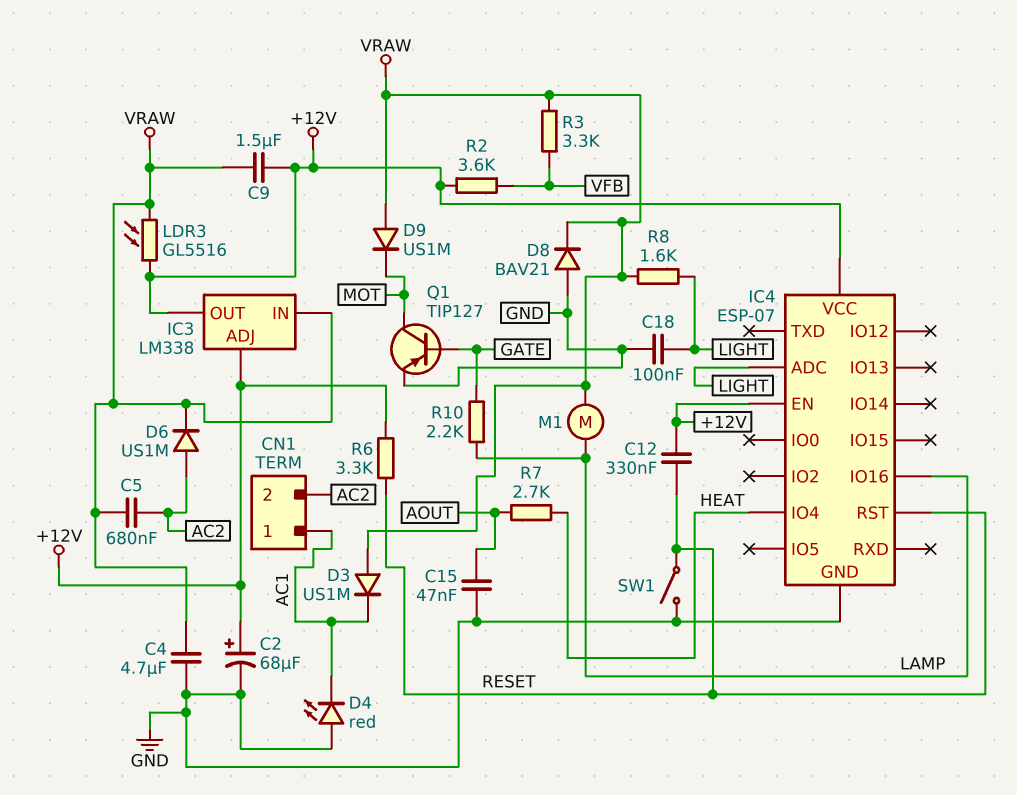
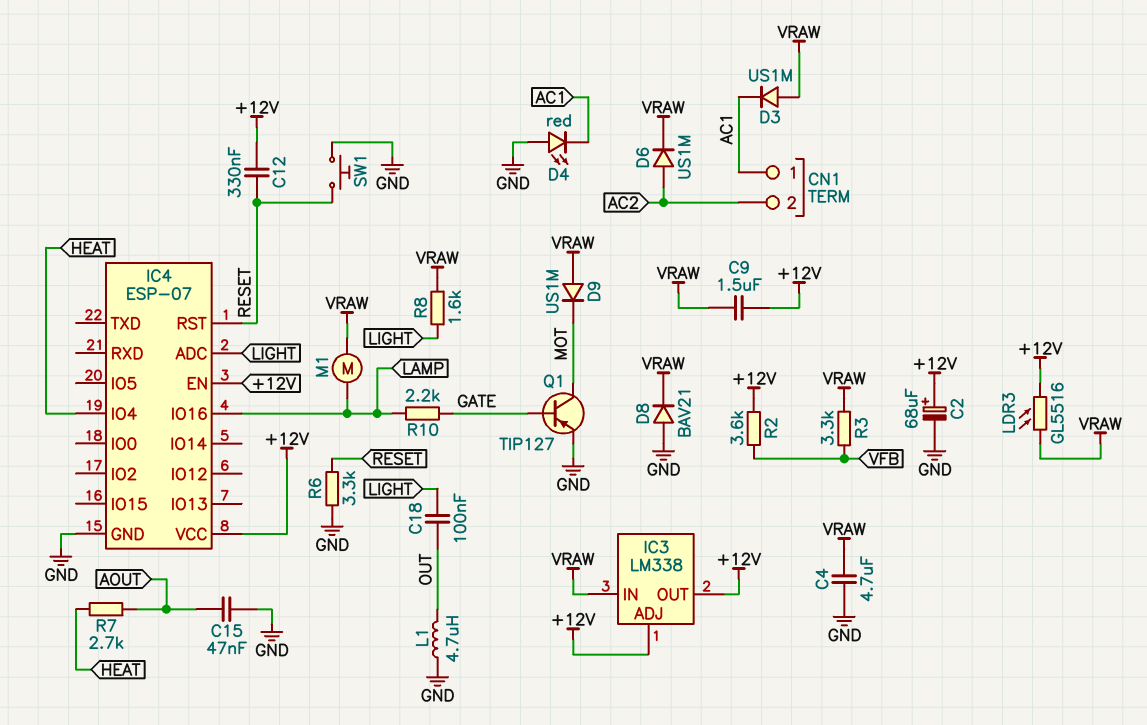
C5: 680nF (AC2, VRAW) -> none
C18: 100nF (GND, LIGHT) -> 100nF (LIGHT, OUT)
L1: none -> 4.7uH (GND, OUT)
R6: 3.3k (+12V, RESET) -> 3.3k (GND, RESET)
SW1: switch (GND, RESET) -> button (GND, RESET)

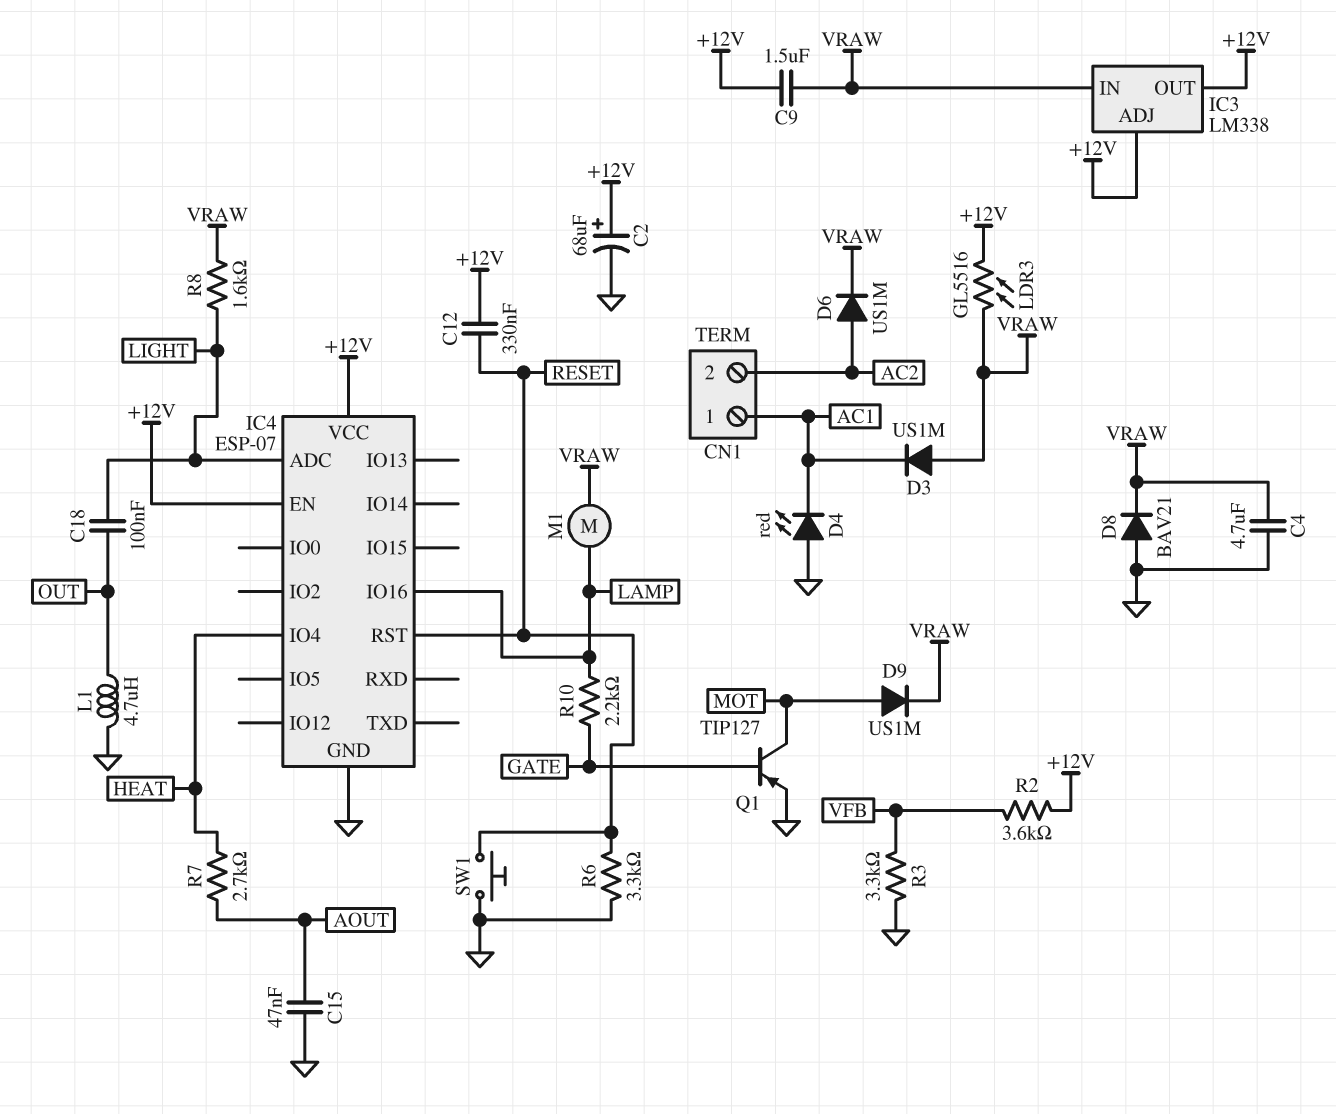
D9: diode US1M (A VRAW, K MOT) -> diode US1M (A MOT, K VRAW)
R3: 3.3k (VFB, VRAW) -> 3.3k (GND, VFB)

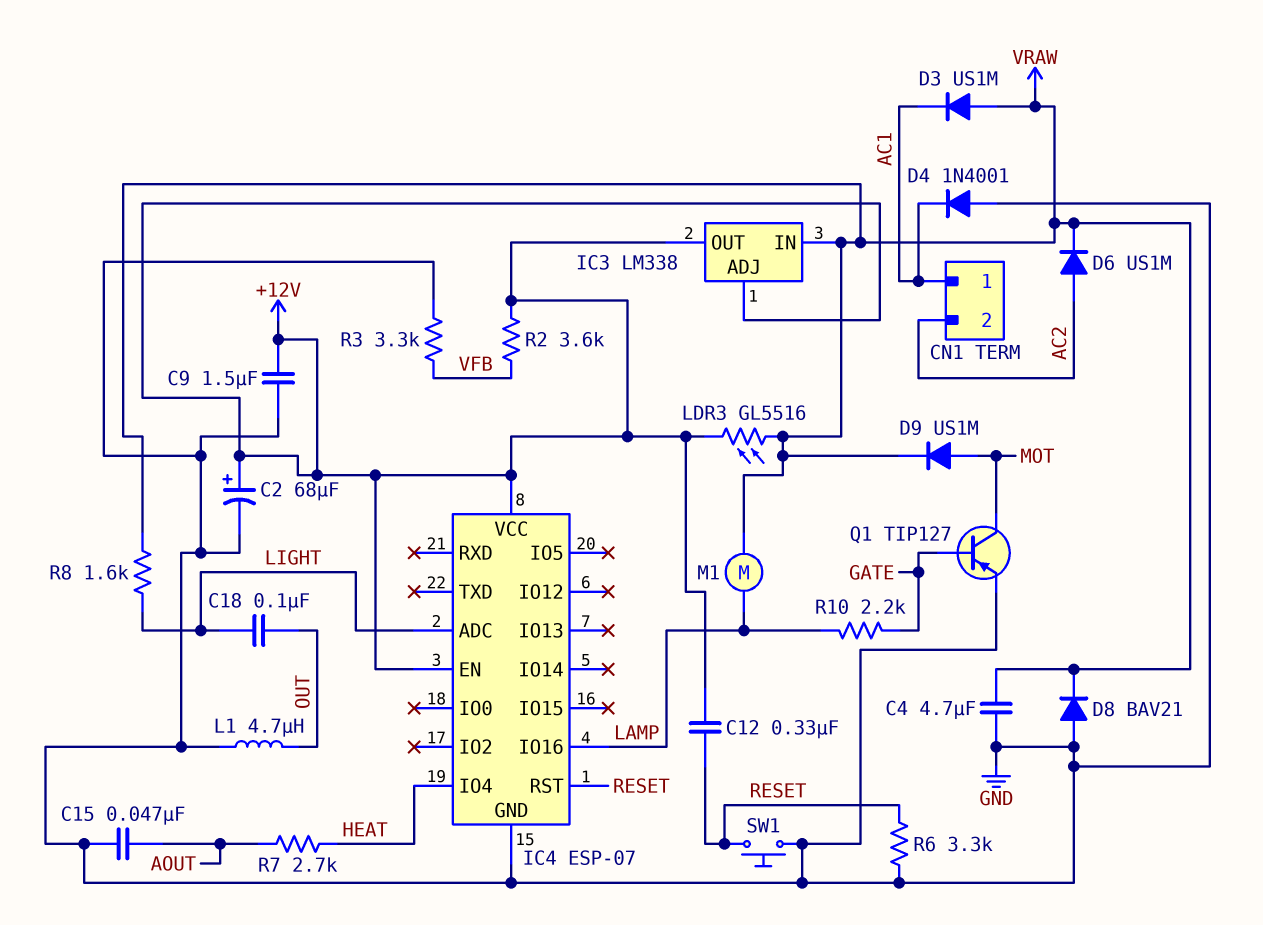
C9: 1.5uF (+12V, VRAW) -> 1.5uF (+12V, GND)
D4: LED red (A GND, K AC1) -> diode 1N4001 (A GND, K AC1)

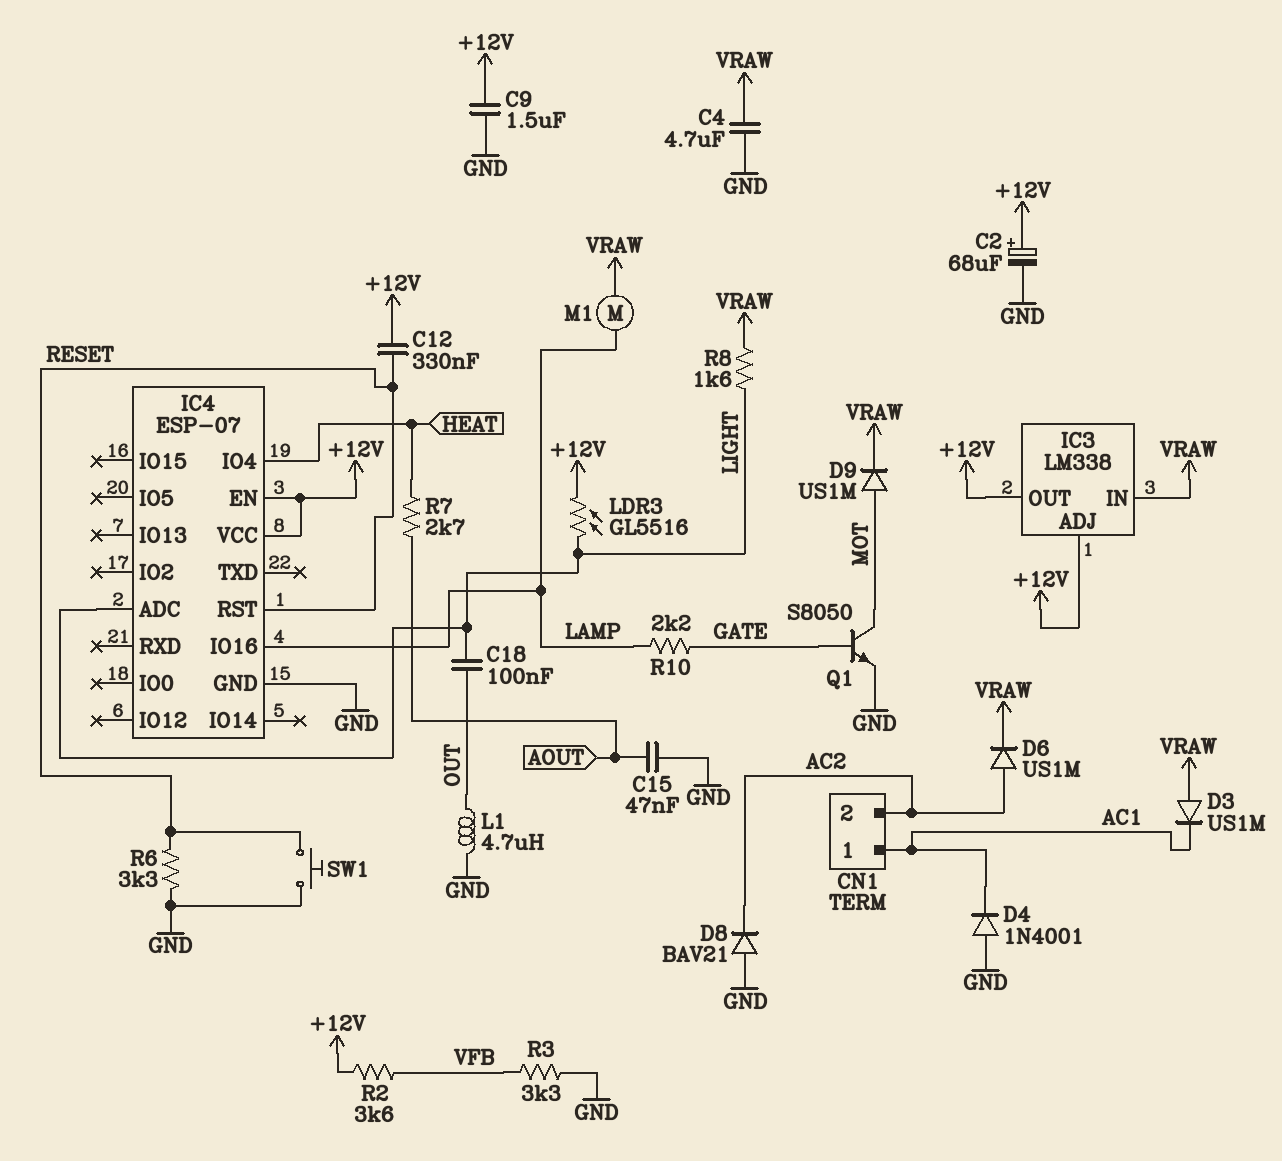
D8: diode BAV21 (A GND, K VRAW) -> diode BAV21 (A GND, K AC2)
LDR3: GL5516 (+12V, VRAW) -> GL5516 (+12V, LIGHT)
Q1: PNP TIP127 (B GATE, C MOT, E GND) -> NPN S8050 (B GATE, C MOT, E GND)

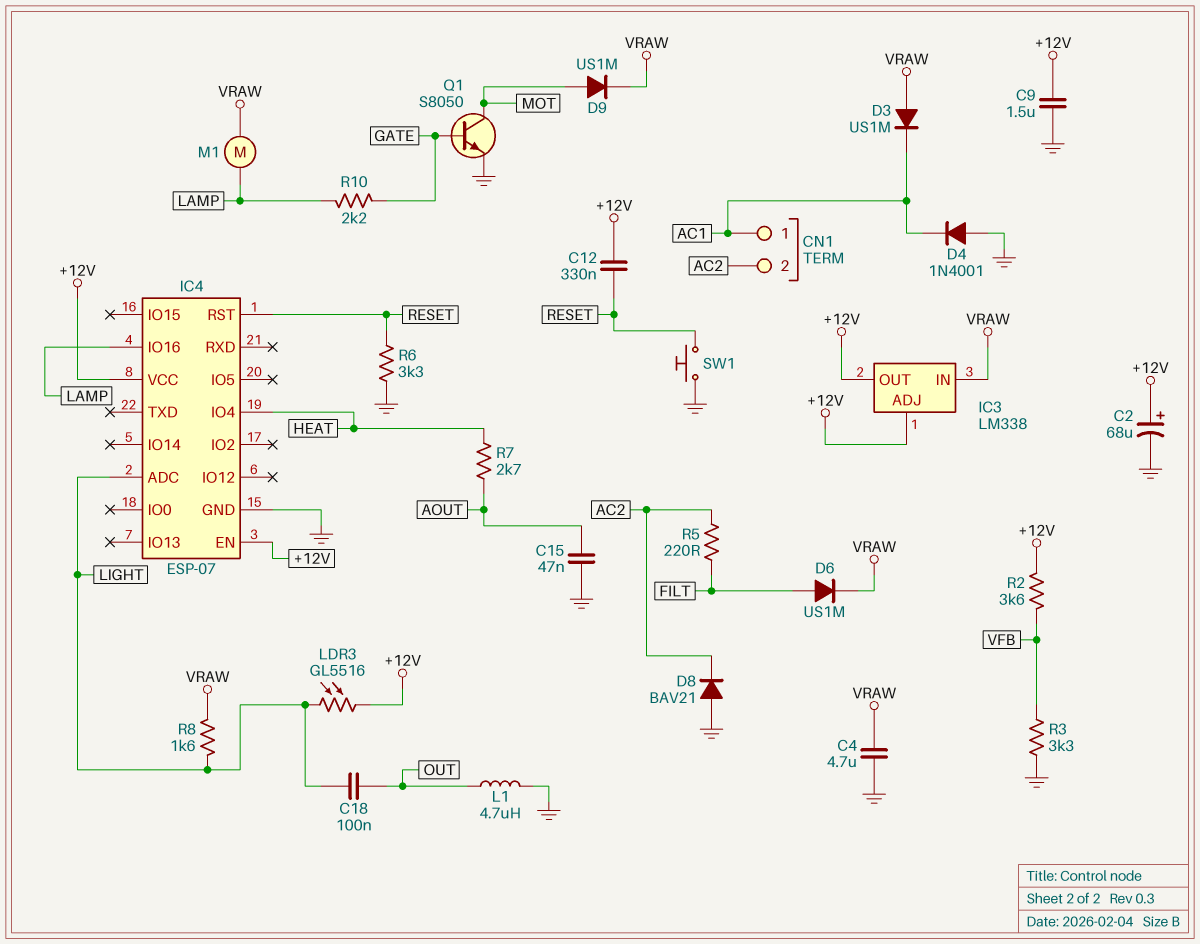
D6: diode US1M (A AC2, K VRAW) -> diode US1M (A FILT, K VRAW)
R5: none -> 220 (AC2, FILT)

